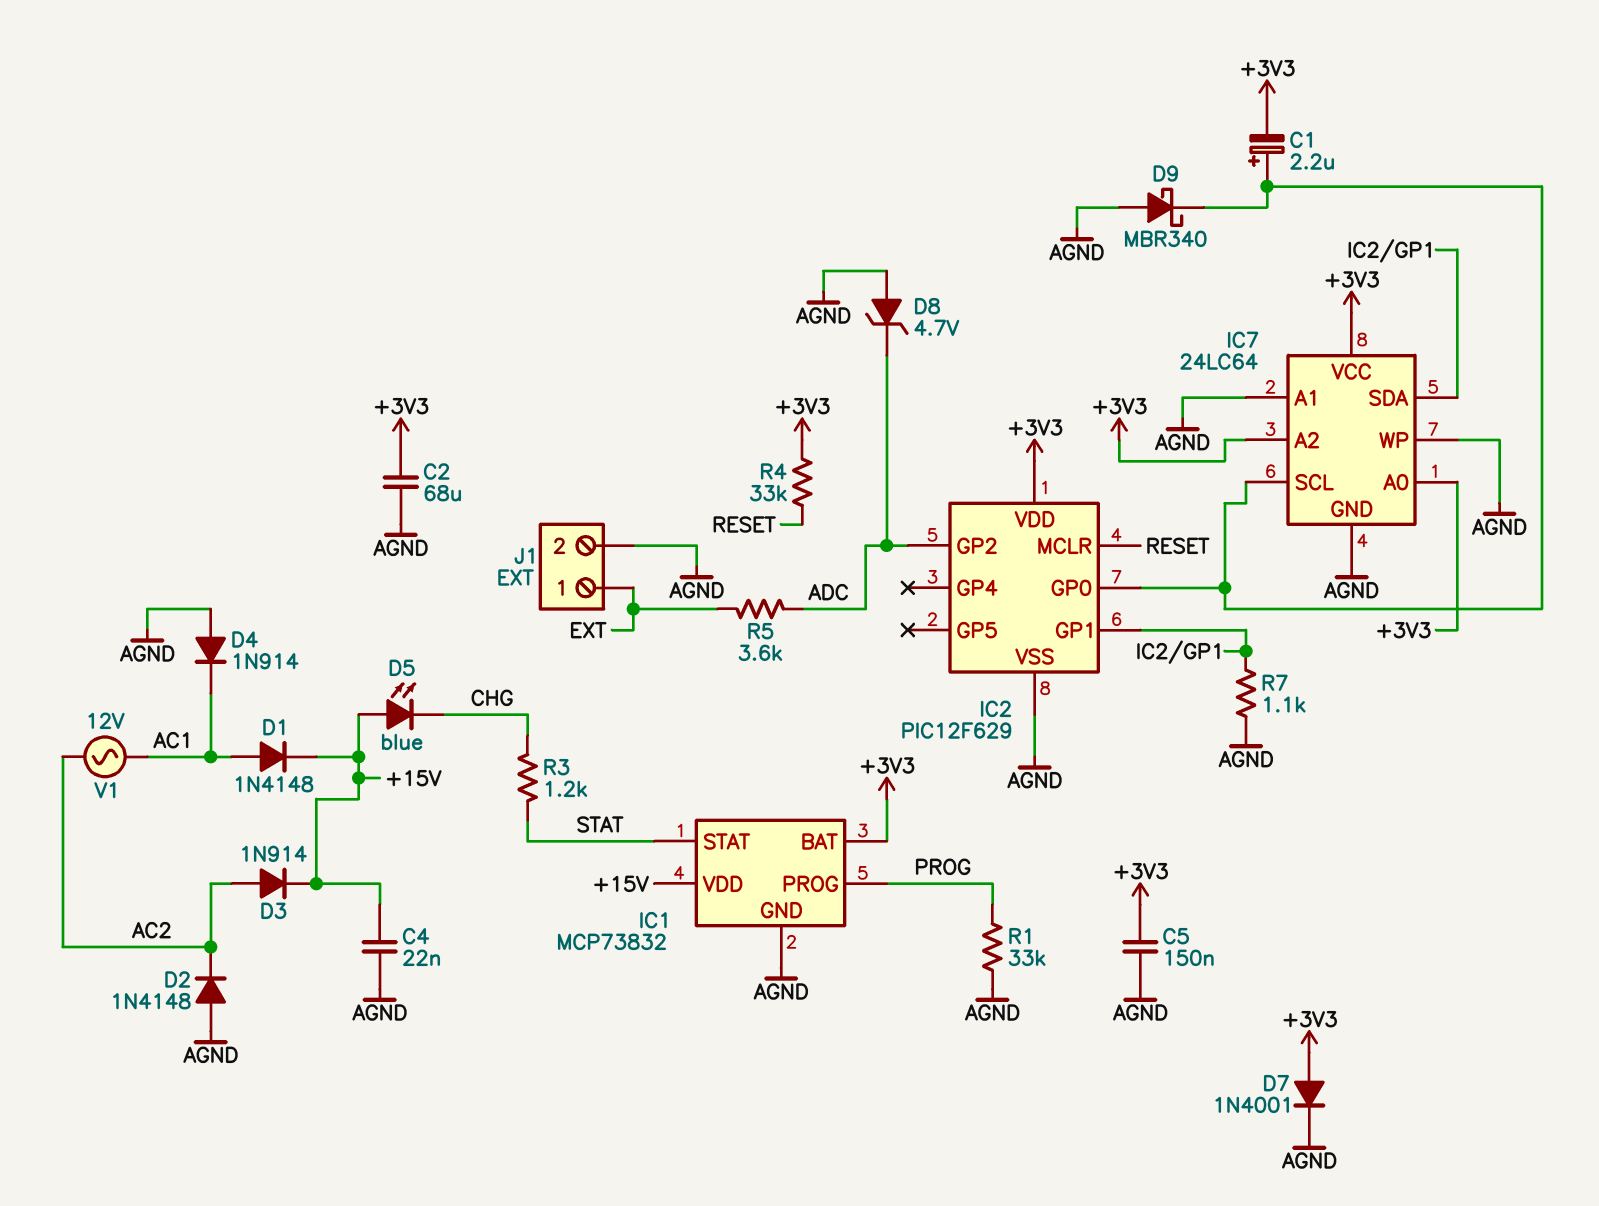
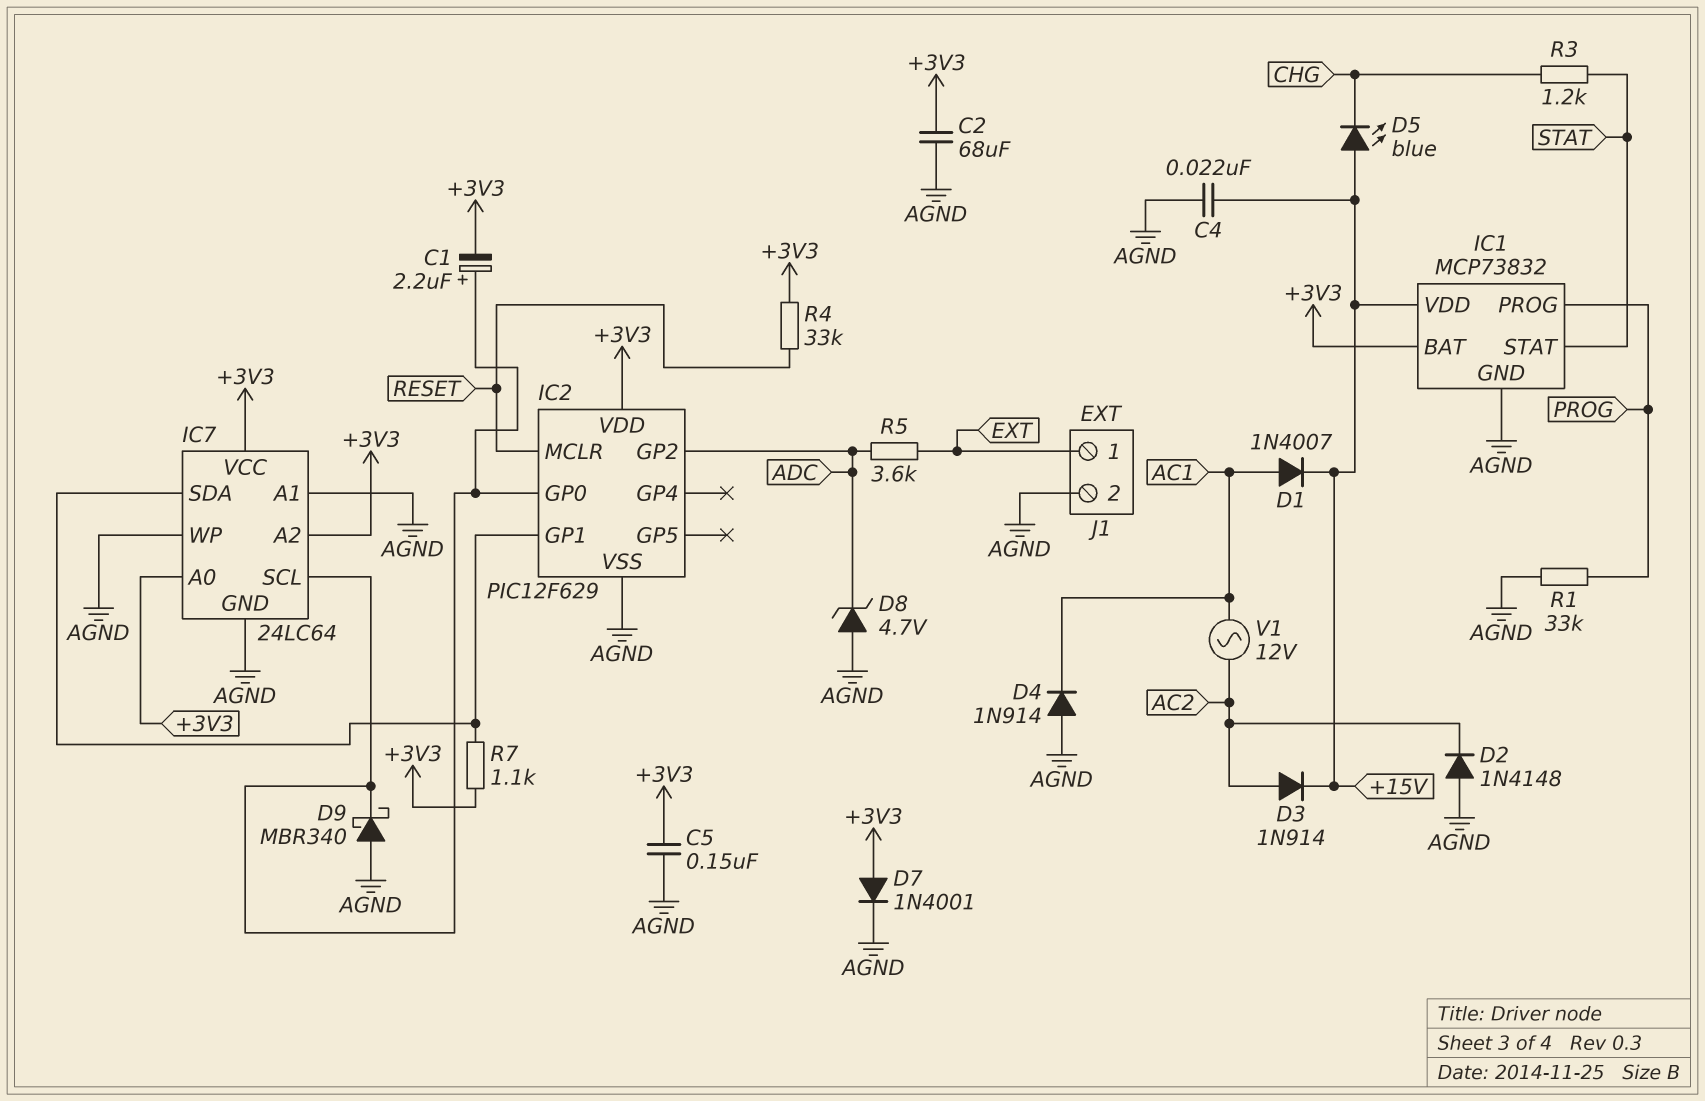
D1: diode 1N4148 (A AC1, K +15V) -> diode 1N4007 (A AC1, K +15V)
R7: 1.1k (AGND, IC2/GP1) -> 1.1k (+3V3, IC2/GP1)

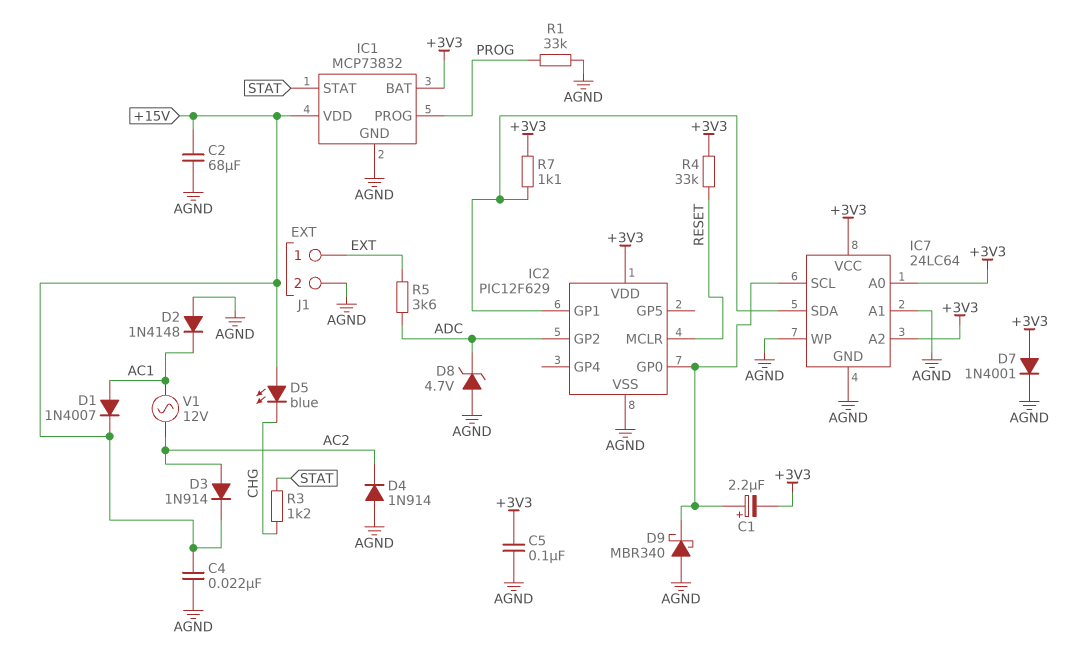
C2: 68uF (+3V3, AGND) -> 68uF (+15V, AGND)
C5: 150nF (+3V3, AGND) -> 100nF (+3V3, AGND)
D2: diode 1N4148 (A AGND, K AC2) -> diode 1N4148 (A AGND, K AC1)
D4: diode 1N914 (A AGND, K AC1) -> diode 1N914 (A AGND, K AC2)

